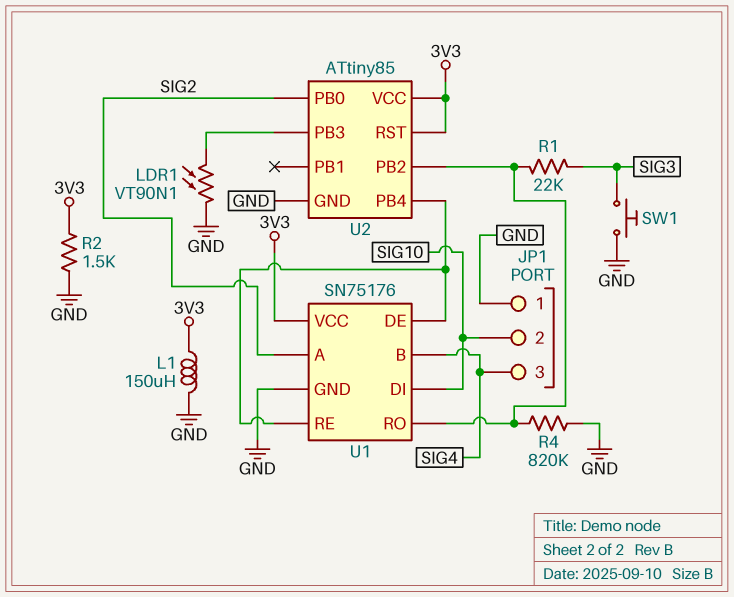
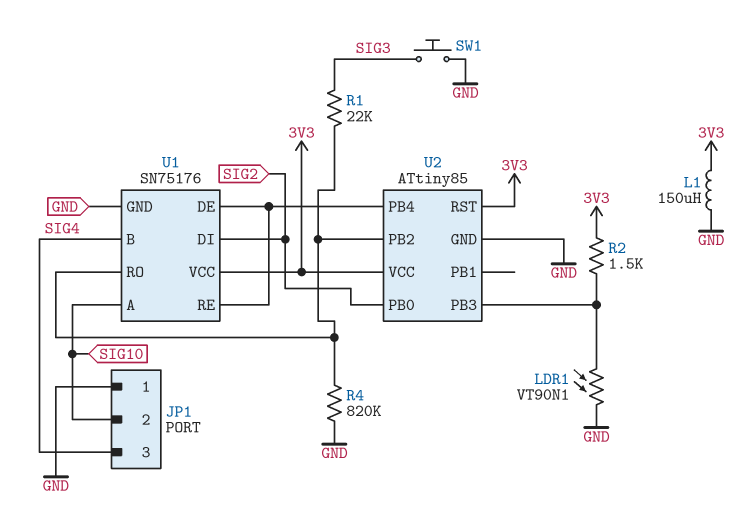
R2: 1.5k (3V3, GND) -> 1.5k (3V3, U2/PB3)
U1 pin A: SIG2 -> SIG10
U1 pin DI: SIG10 -> SIG2

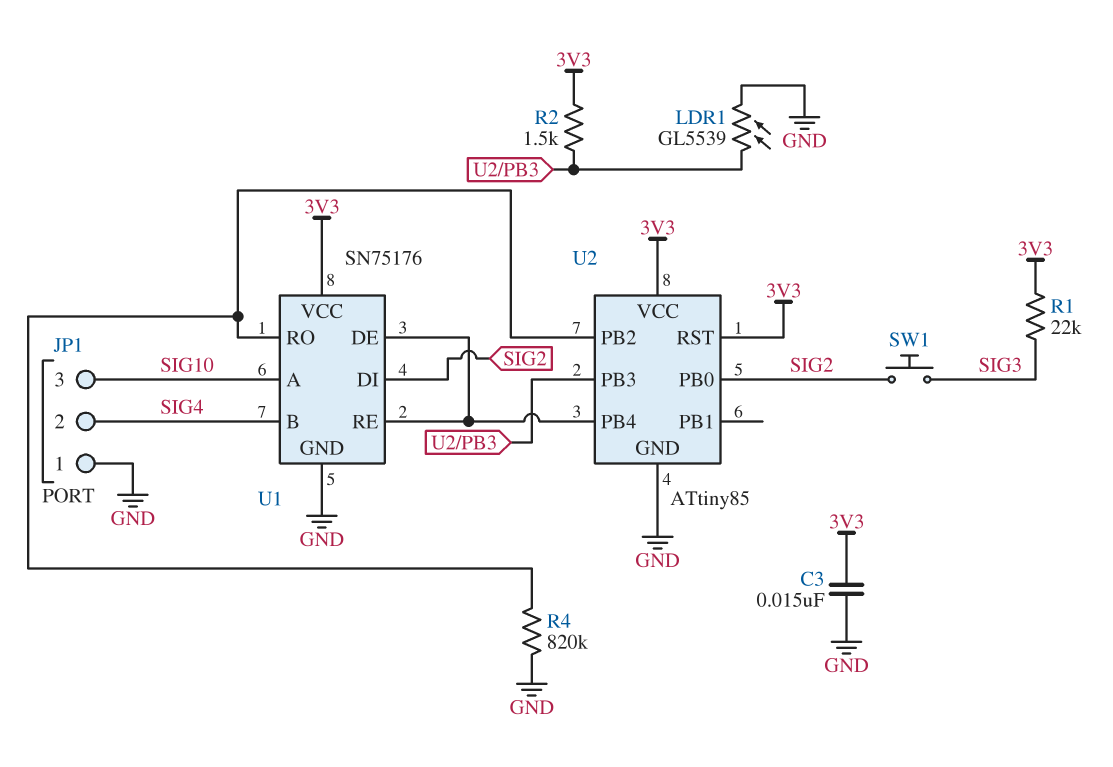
C3: none -> 15nF (3V3, GND)
JP1 pin 2: SIG10 -> SIG4
JP1 pin 3: SIG4 -> SIG10
L1: 150uH (3V3, GND) -> none
LDR1: VT90N1 (GND, U2/PB3) -> GL5539 (GND, U2/PB3)
R1: 22k (SIG3, U1/RO) -> 22k (3V3, SIG3)
SW1: button (GND, SIG3) -> button (SIG2, SIG3)

